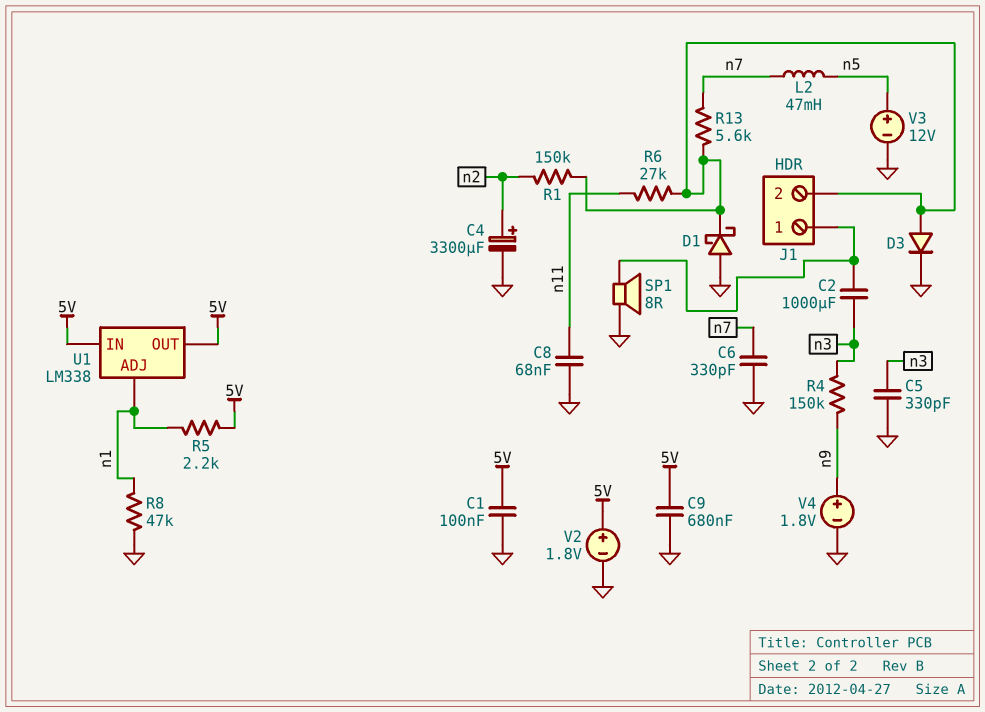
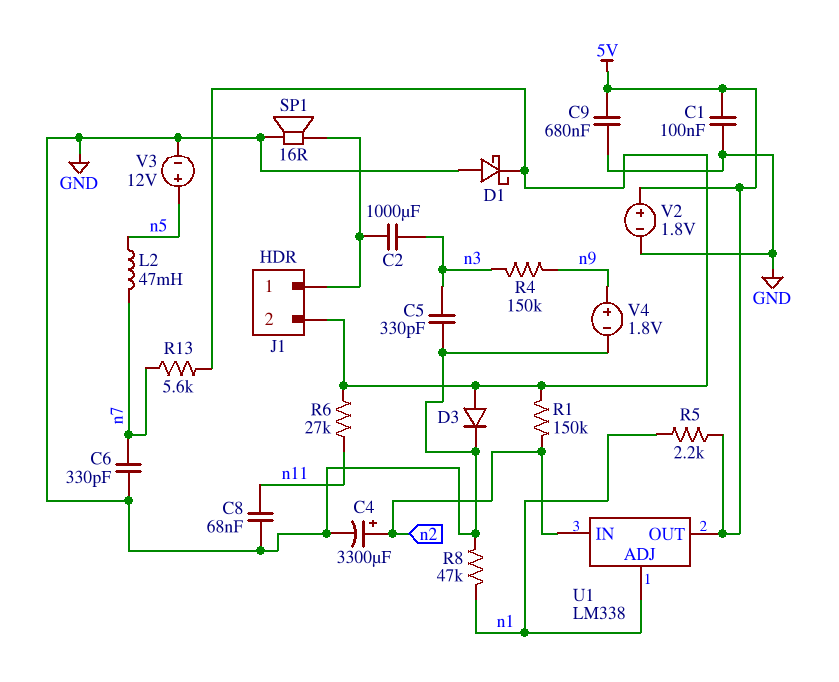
SP1: speaker 8R (GND, J1/1) -> speaker 16R (GND, J1/1)
U1 pin IN: 5V -> n2

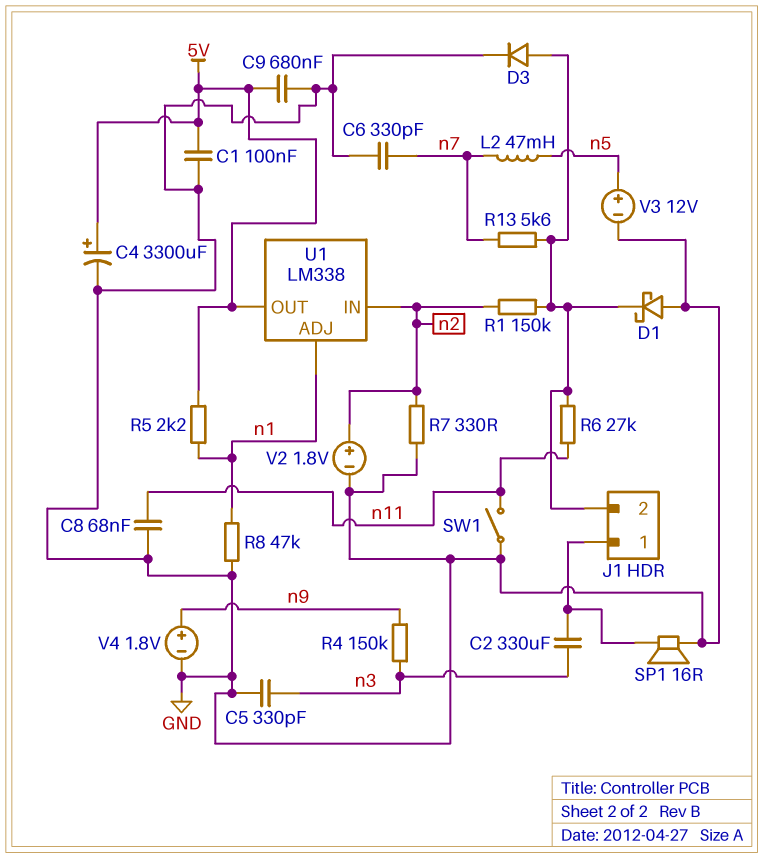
C2: 1000uF (J1/1, n3) -> 330uF (J1/1, n3)
C4: 3300uF (plus n2, minus GND) -> 3300uF (plus 5V, minus GND)
R7: none -> 330 (GND, n2)
SW1: none -> switch (GND, n11)
V2: 1.8V (plus 5V, minus GND) -> 1.8V (plus n2, minus GND)

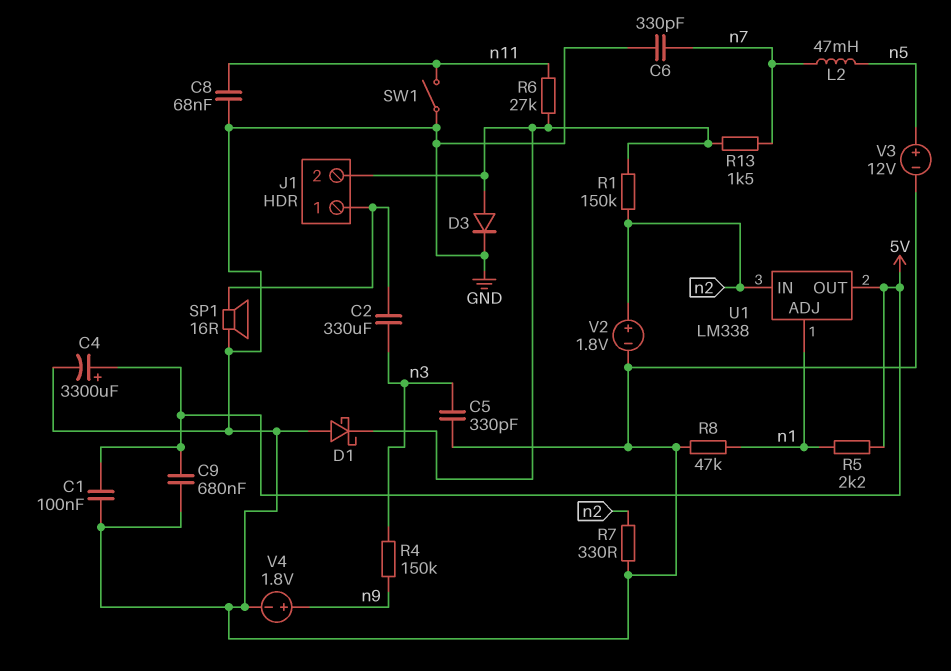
R13: 5.6k (J1/2, n7) -> 1.5k (J1/2, n7)

